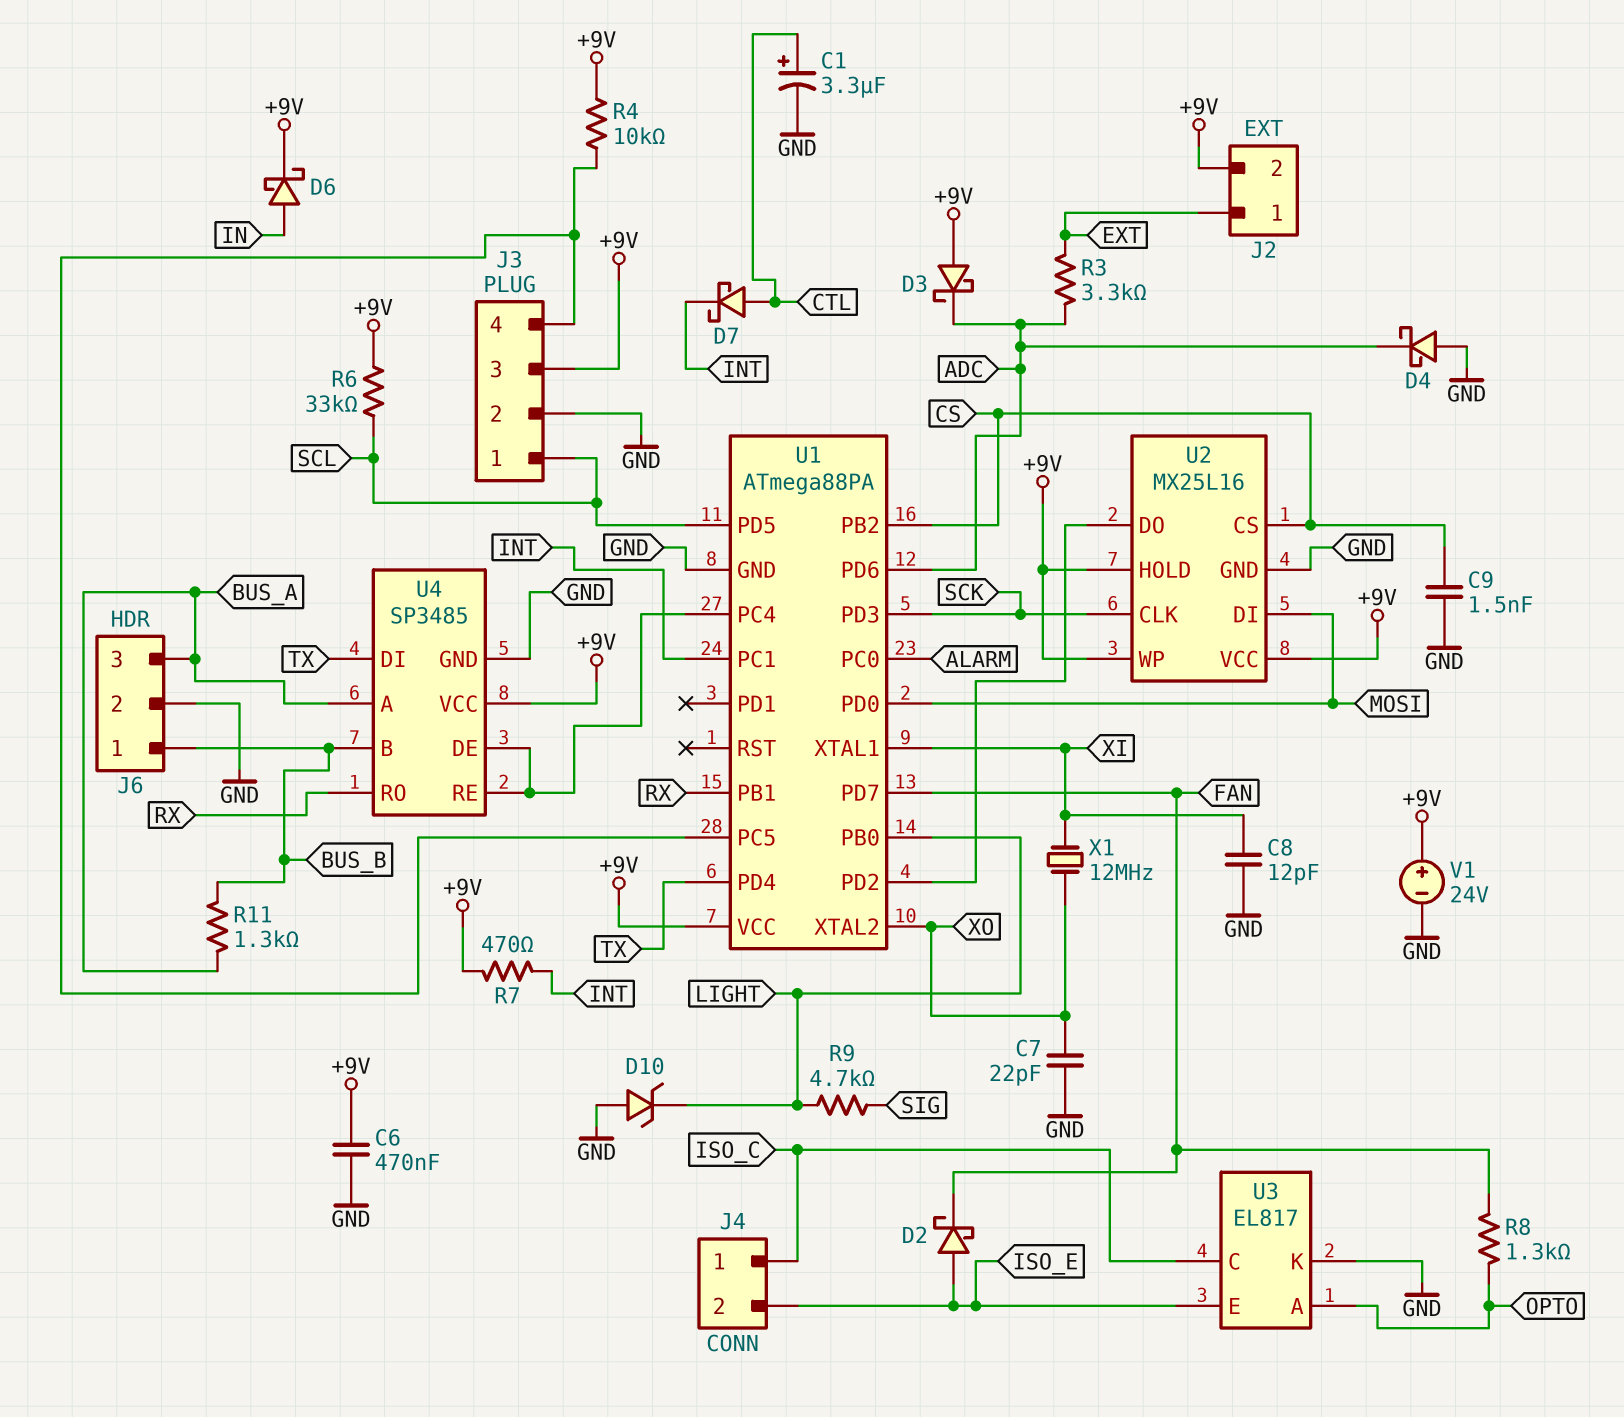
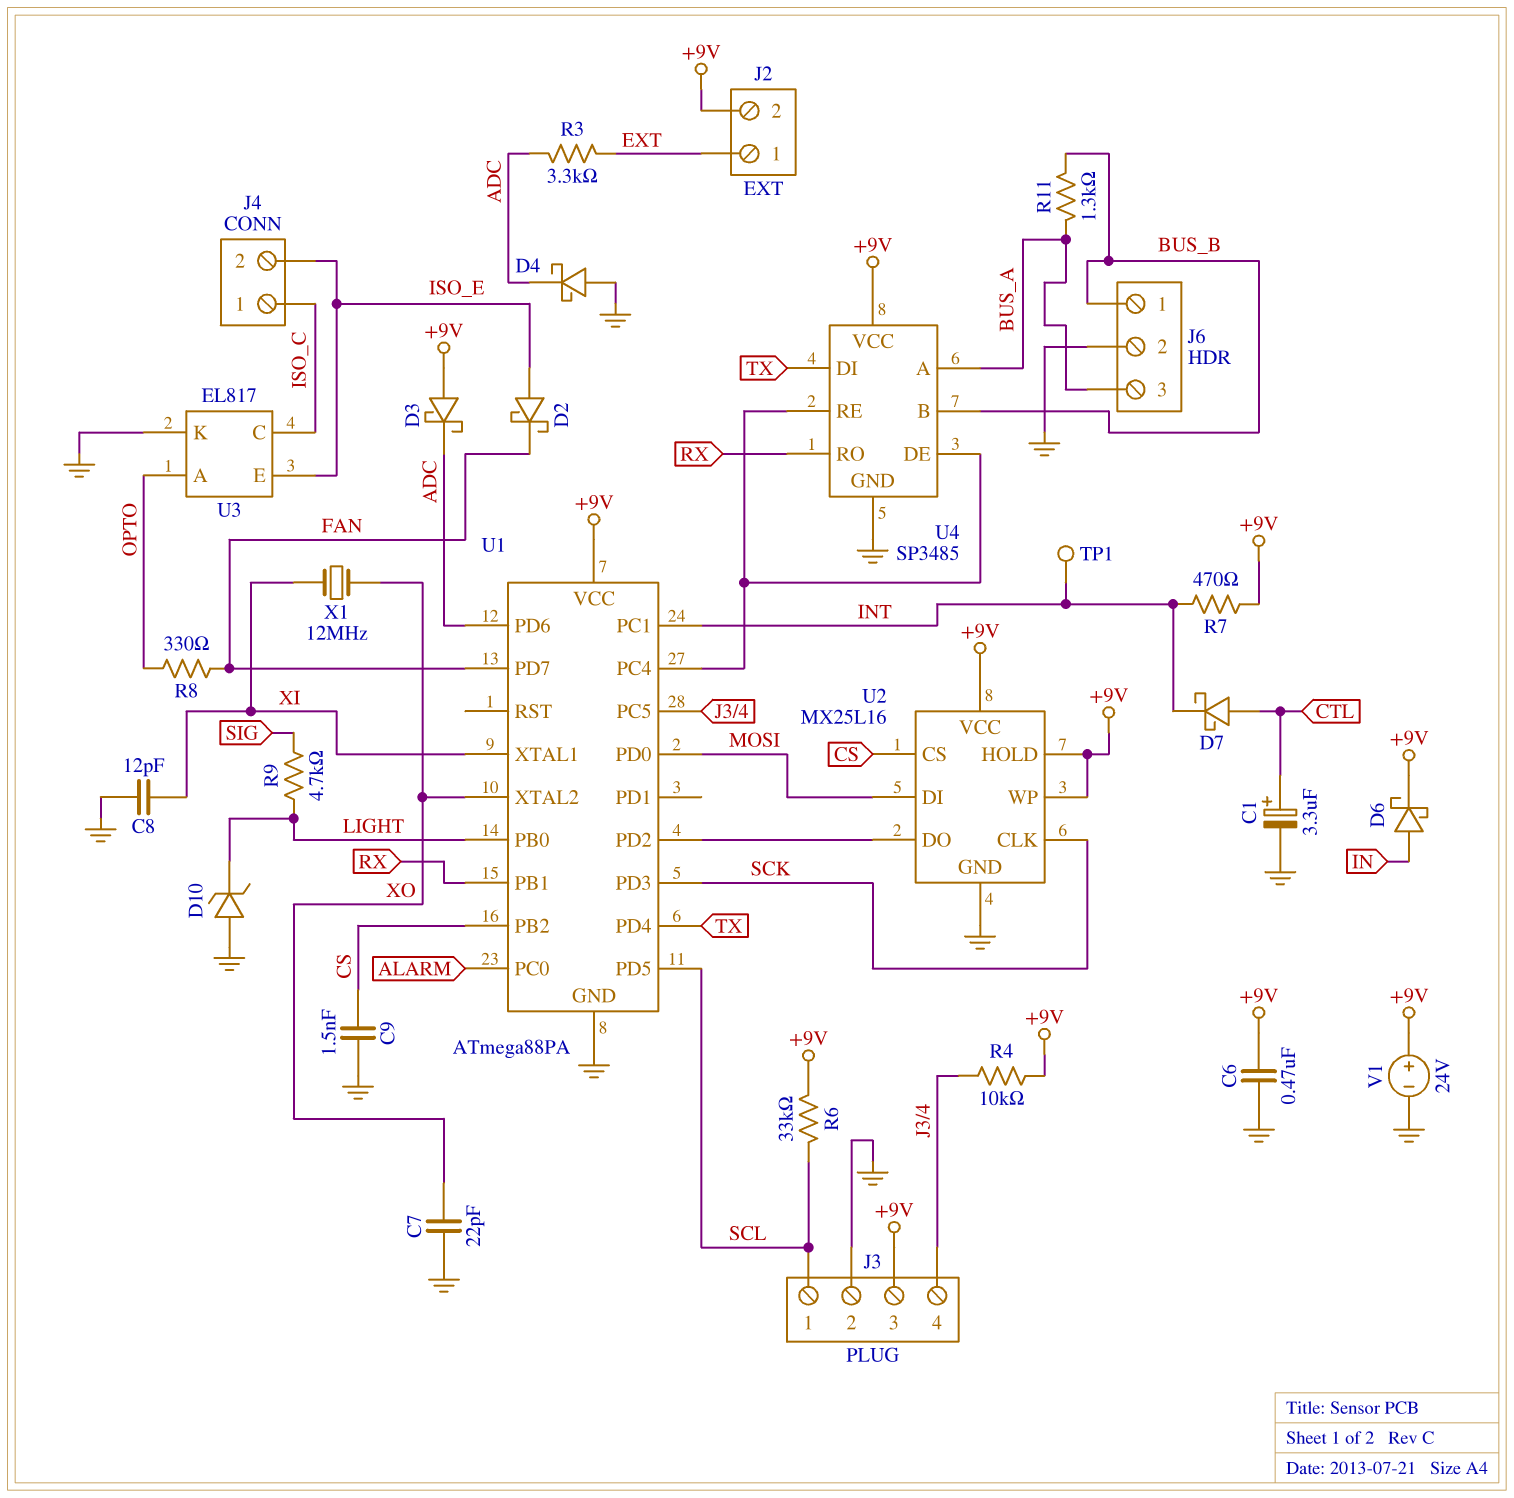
R8: 1.3k (FAN, OPTO) -> 330 (FAN, OPTO)
TP1: none -> test point (INT)

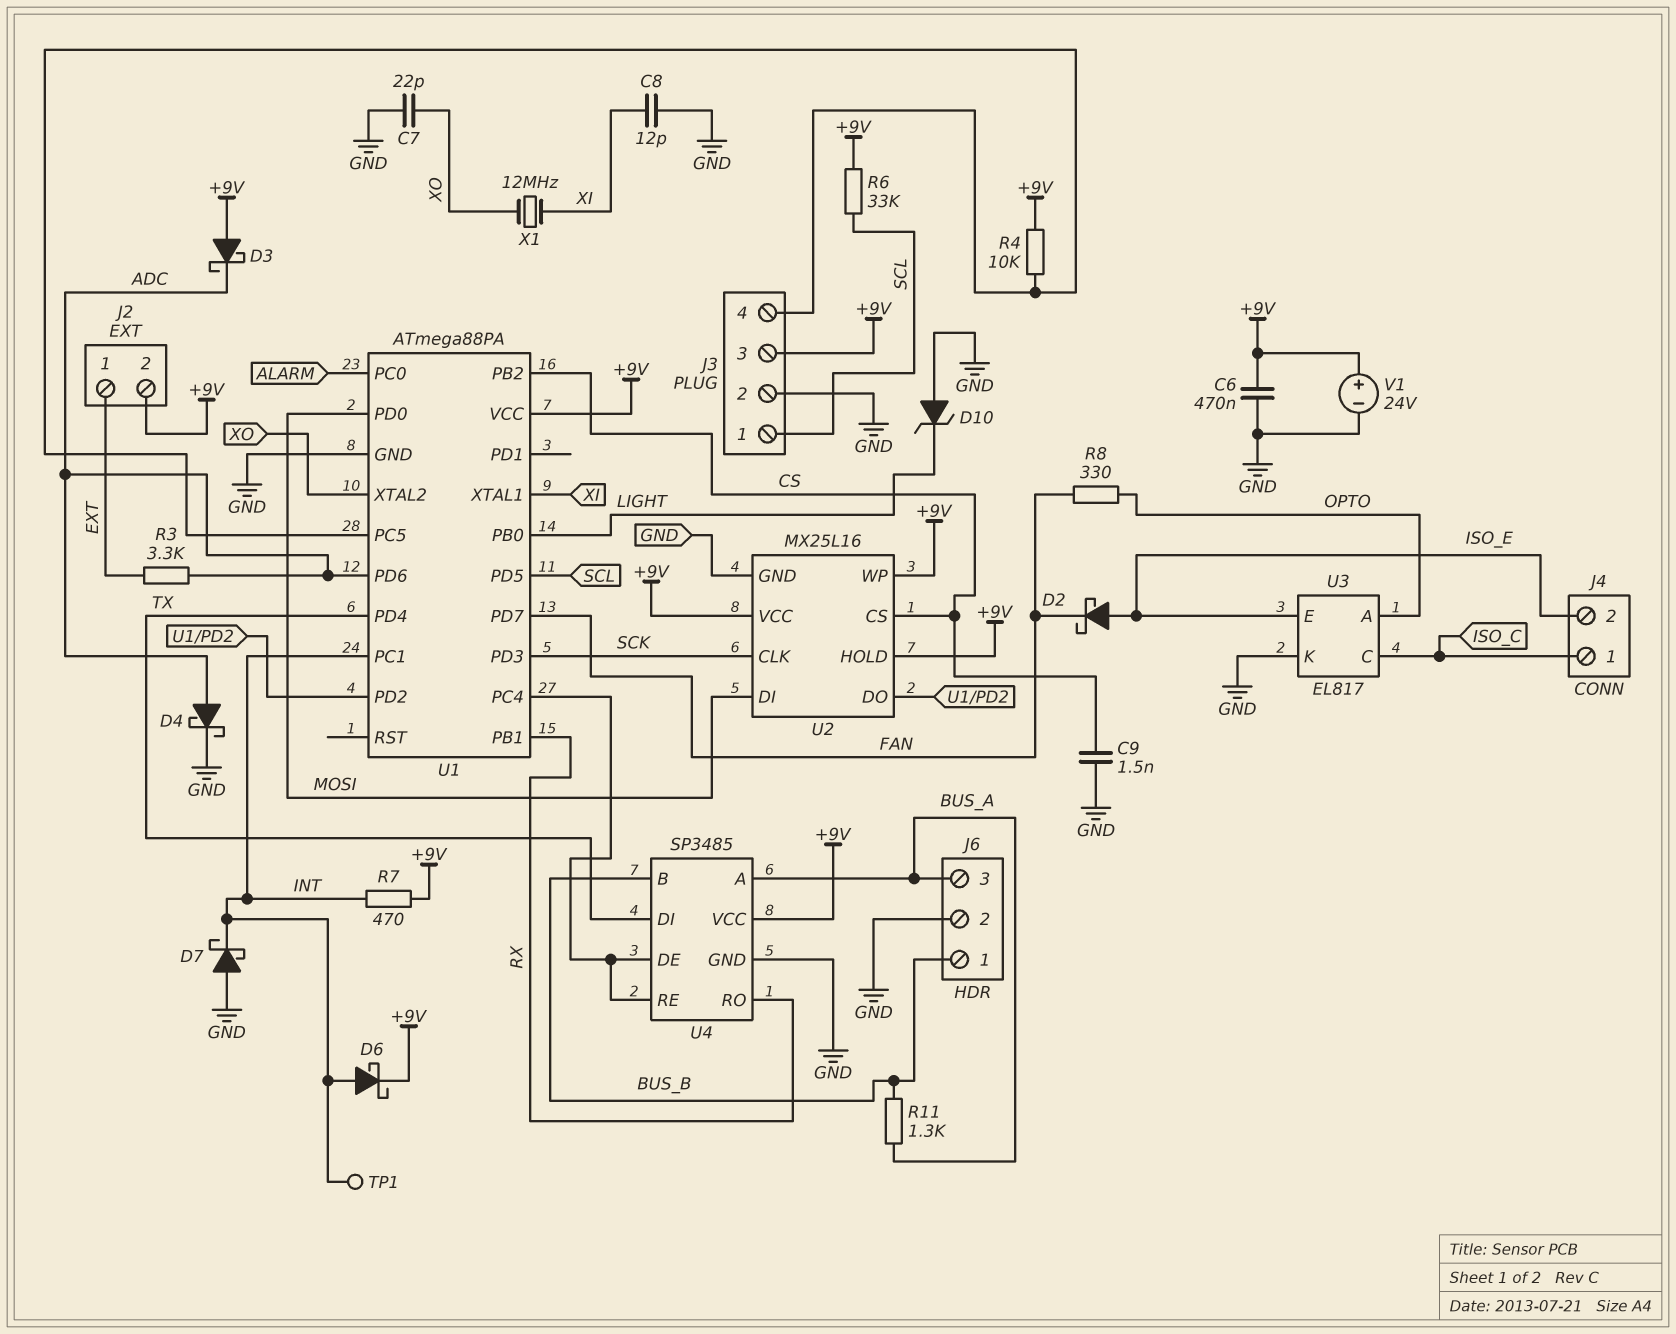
C1: 3.3uF (plus CTL, minus GND) -> none
D4: schottky (A GND, K ADC) -> schottky (A ADC, K GND)
D6: schottky (A IN, K +9V) -> schottky (A INT, K +9V)
D7: schottky (A CTL, K INT) -> schottky (A GND, K INT)
R9: 4.7k (LIGHT, SIG) -> none

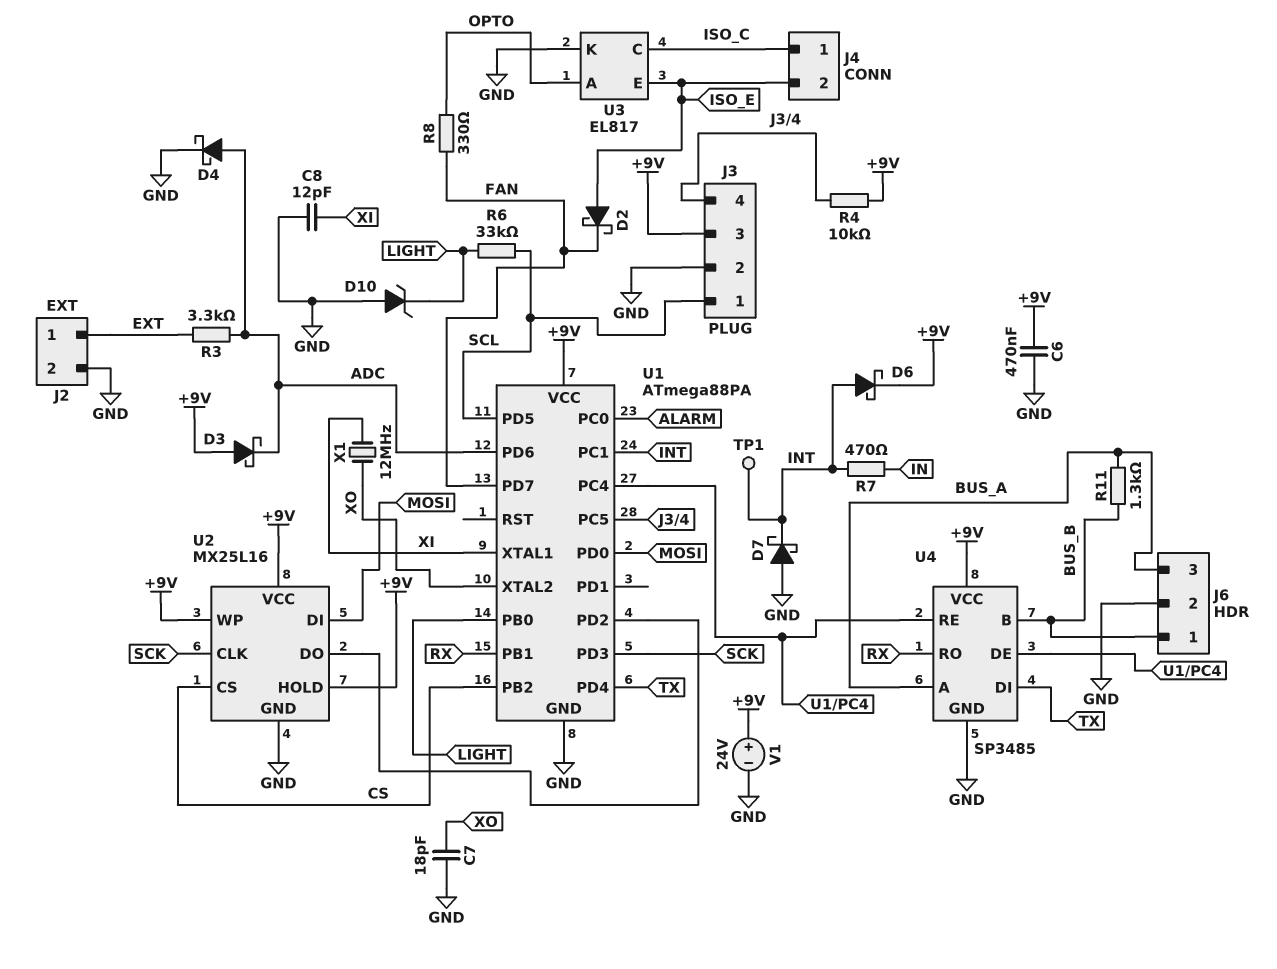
C7: 22pF (GND, XO) -> 18pF (GND, XO)
C9: 1.5nF (CS, GND) -> none
J2 pin 2: +9V -> GND
R6: 33k (+9V, SCL) -> 33k (LIGHT, SCL)
R7: 470 (+9V, INT) -> 470 (IN, INT)

